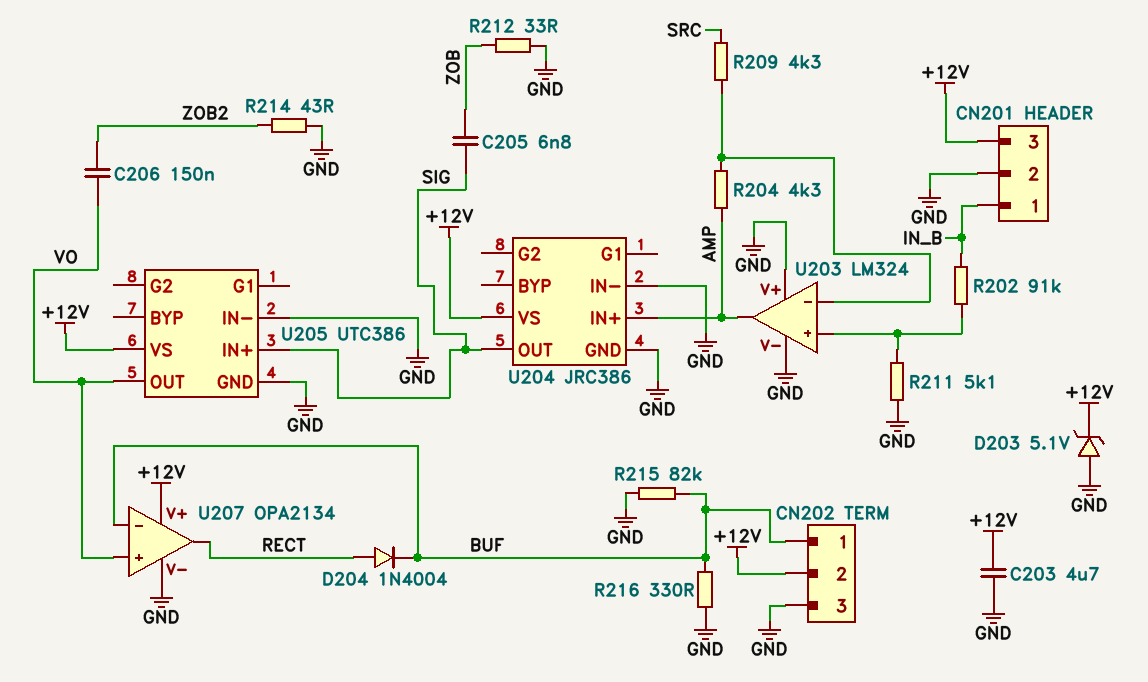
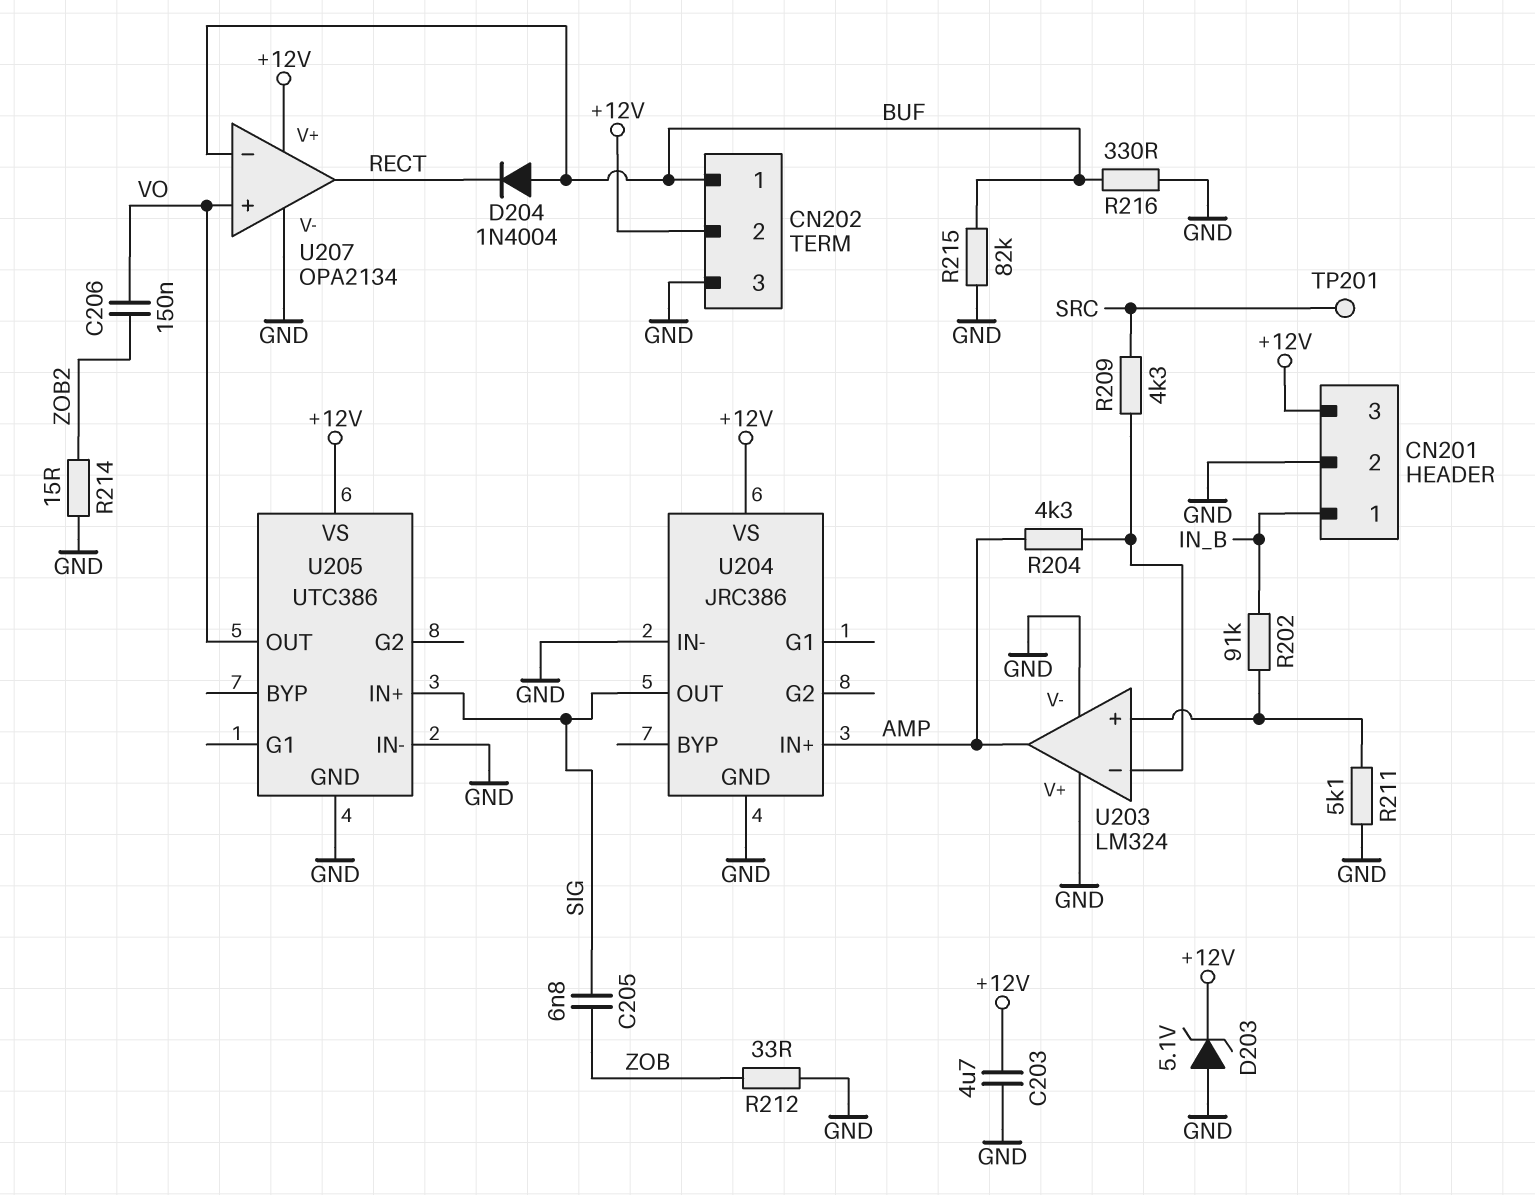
D204: diode 1N4004 (A RECT, K BUF) -> diode 1N4004 (A BUF, K RECT)
R214: 43 (GND, ZOB2) -> 15 (GND, ZOB2)
TP201: none -> test point (SRC)

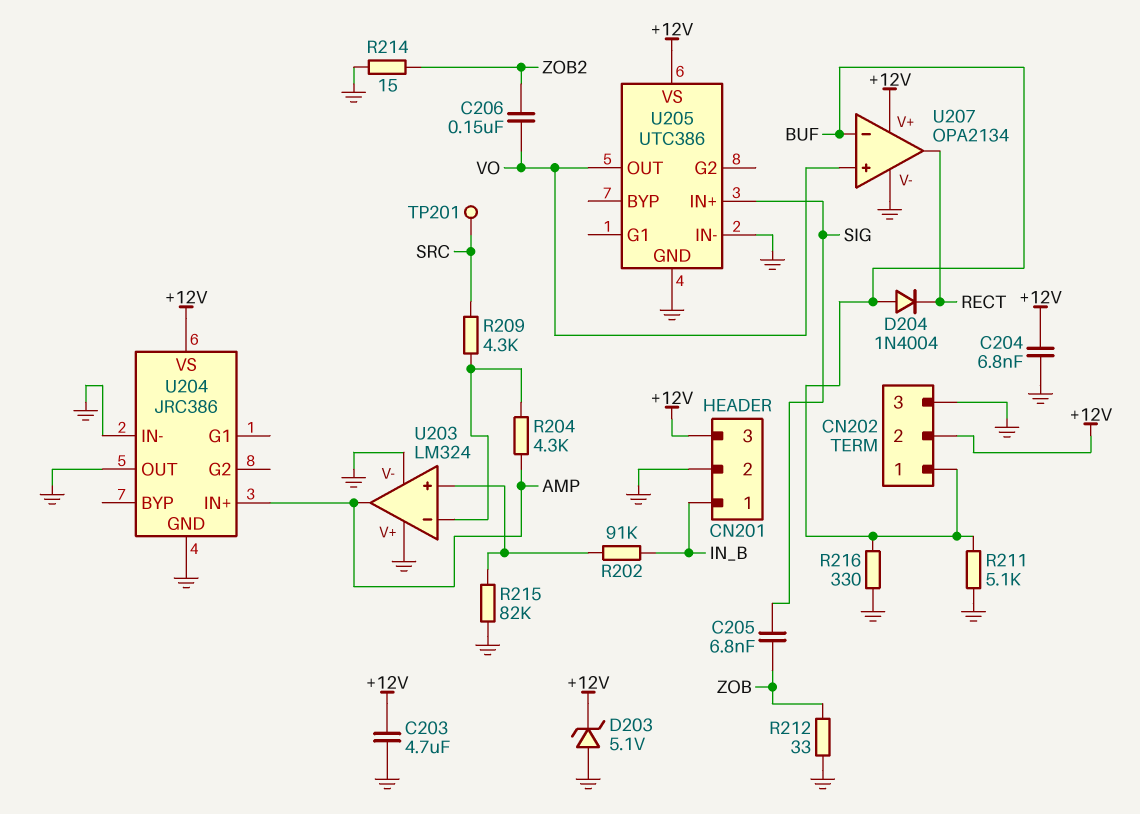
C204: none -> 6.8nF (+12V, GND)
R211: 5.1k (GND, U203/in+) -> 5.1k (BUF, GND)
R215: 82k (BUF, GND) -> 82k (GND, U203/in+)
U204 pin OUT: SIG -> GND

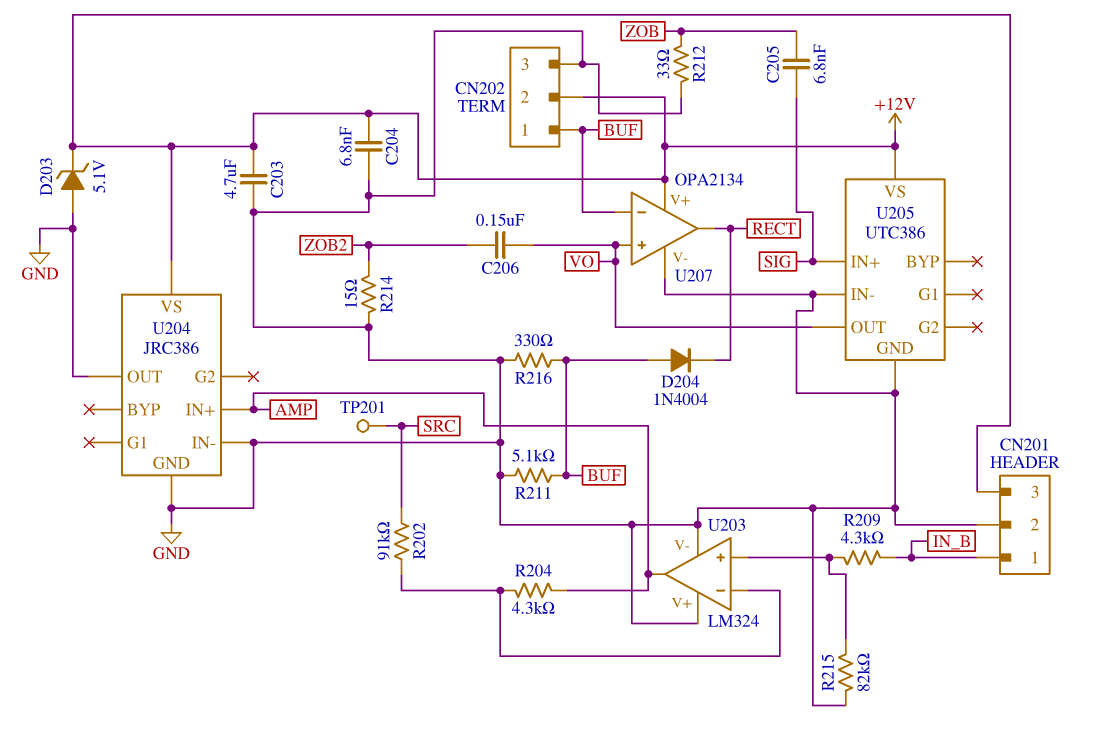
R202: 91k (IN_B, U203/in+) -> 91k (SRC, U203/in-)
R209: 4.3k (SRC, U203/in-) -> 4.3k (IN_B, U203/in+)

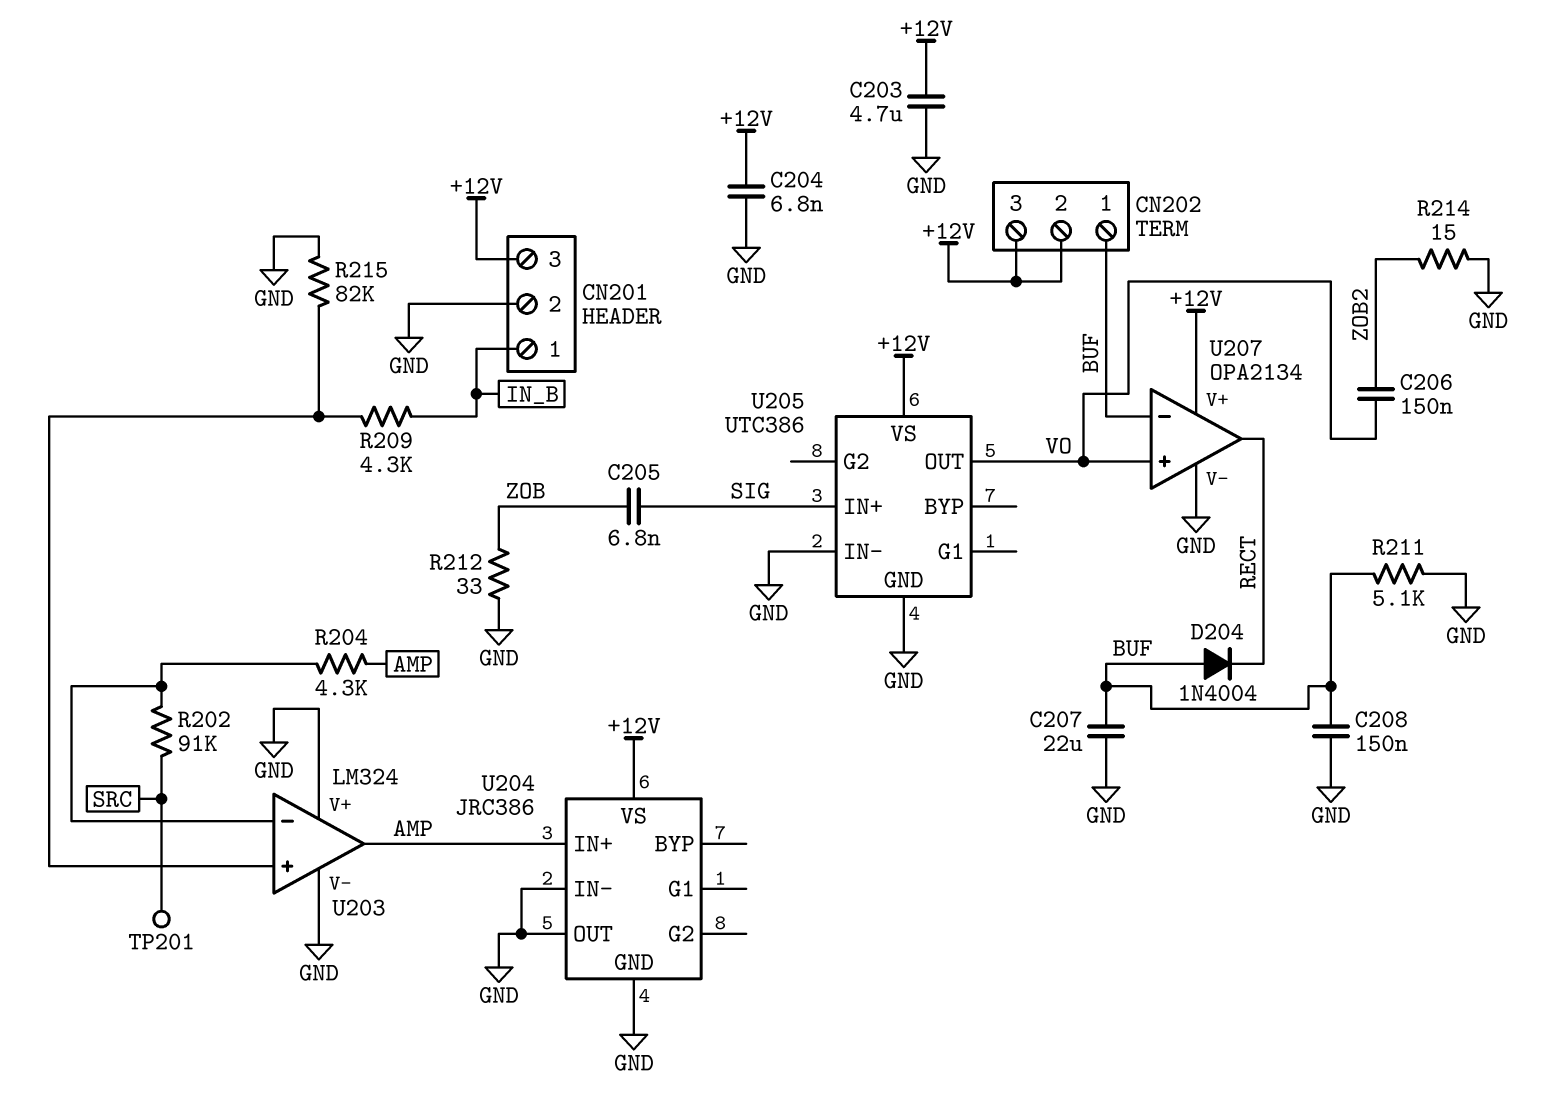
C207: none -> 22uF (BUF, GND)
C208: none -> 150nF (BUF, GND)
CN202 pin 3: GND -> +12V
D203: zener 5.1V (A GND, K +12V) -> none
R216: 330 (BUF, GND) -> none

